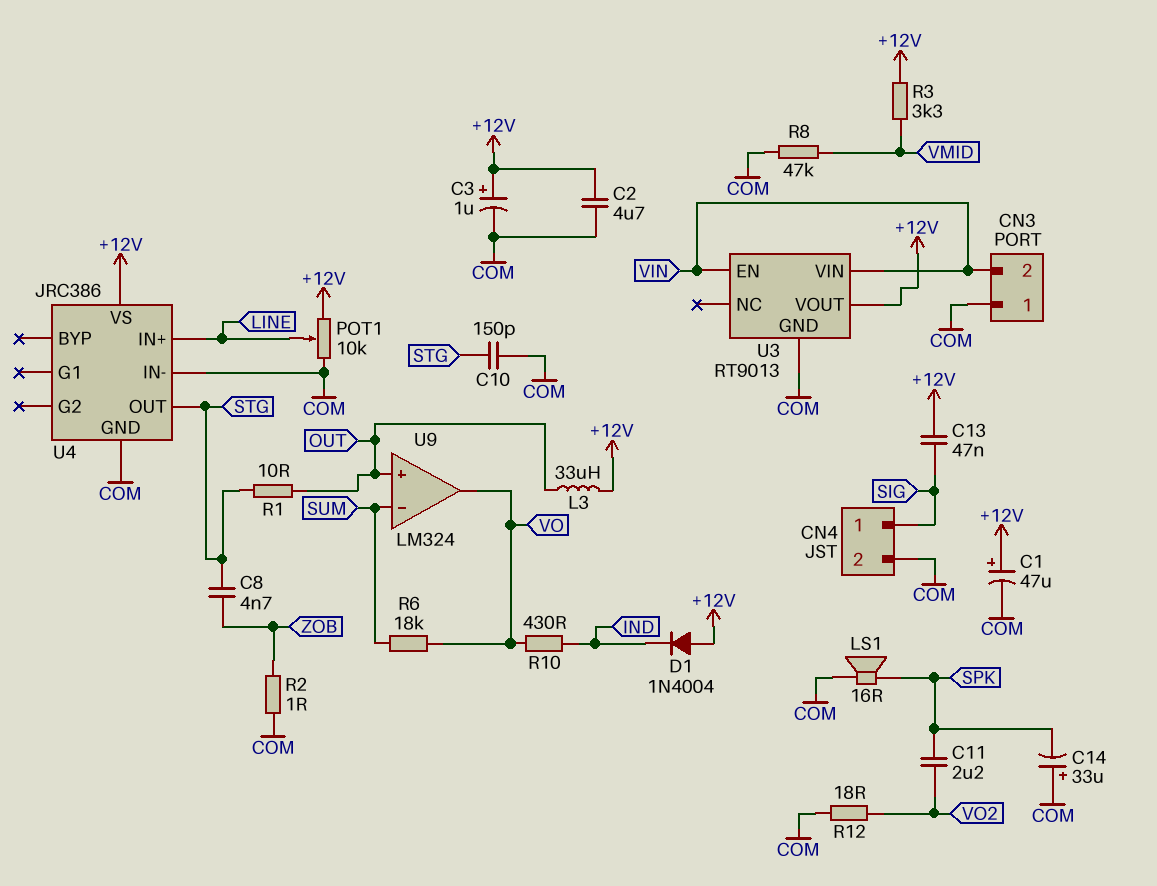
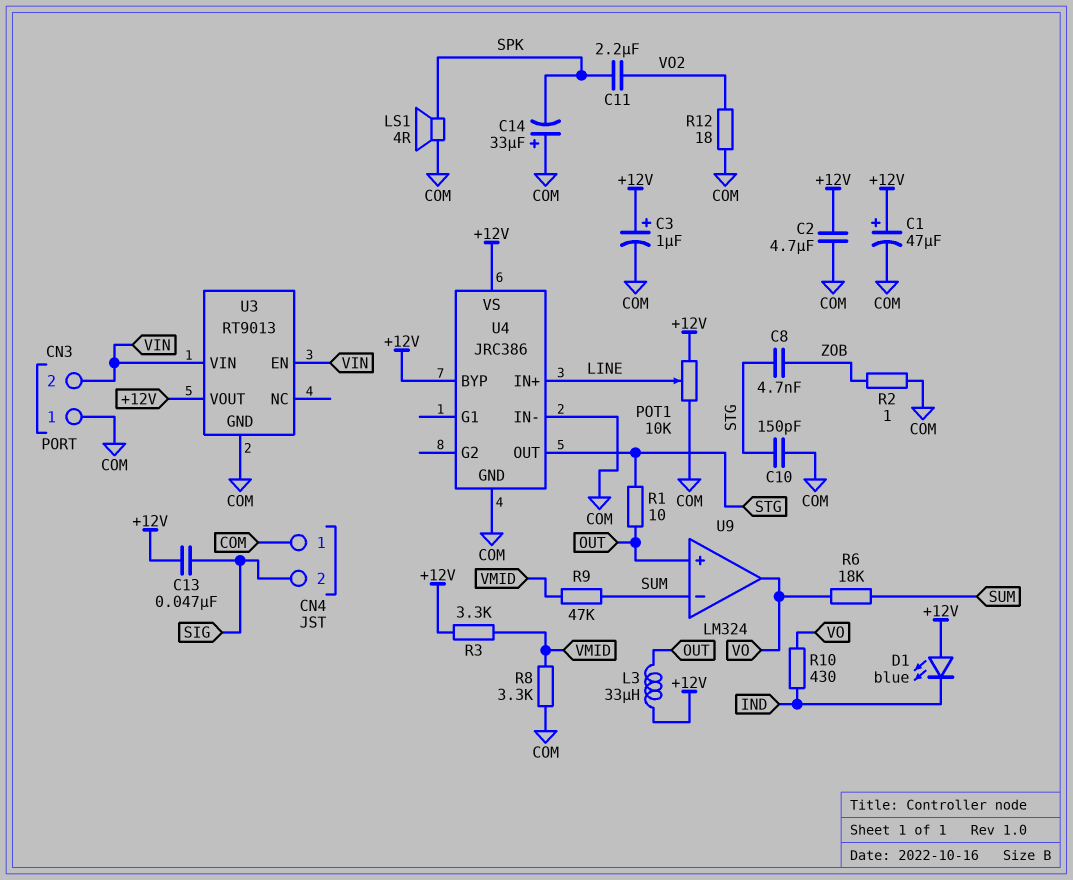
CN4 pin 1: SIG -> COM
CN4 pin 2: COM -> SIG
D1: diode 1N4004 (A +12V, K IND) -> LED blue (A +12V, K IND)
LS1: speaker 16R (COM, SPK) -> speaker 4R (COM, SPK)
R8: 47k (COM, VMID) -> 3.3k (COM, VMID)
R9: none -> 47k (SUM, VMID)
U4 pin BYP: none -> +12V

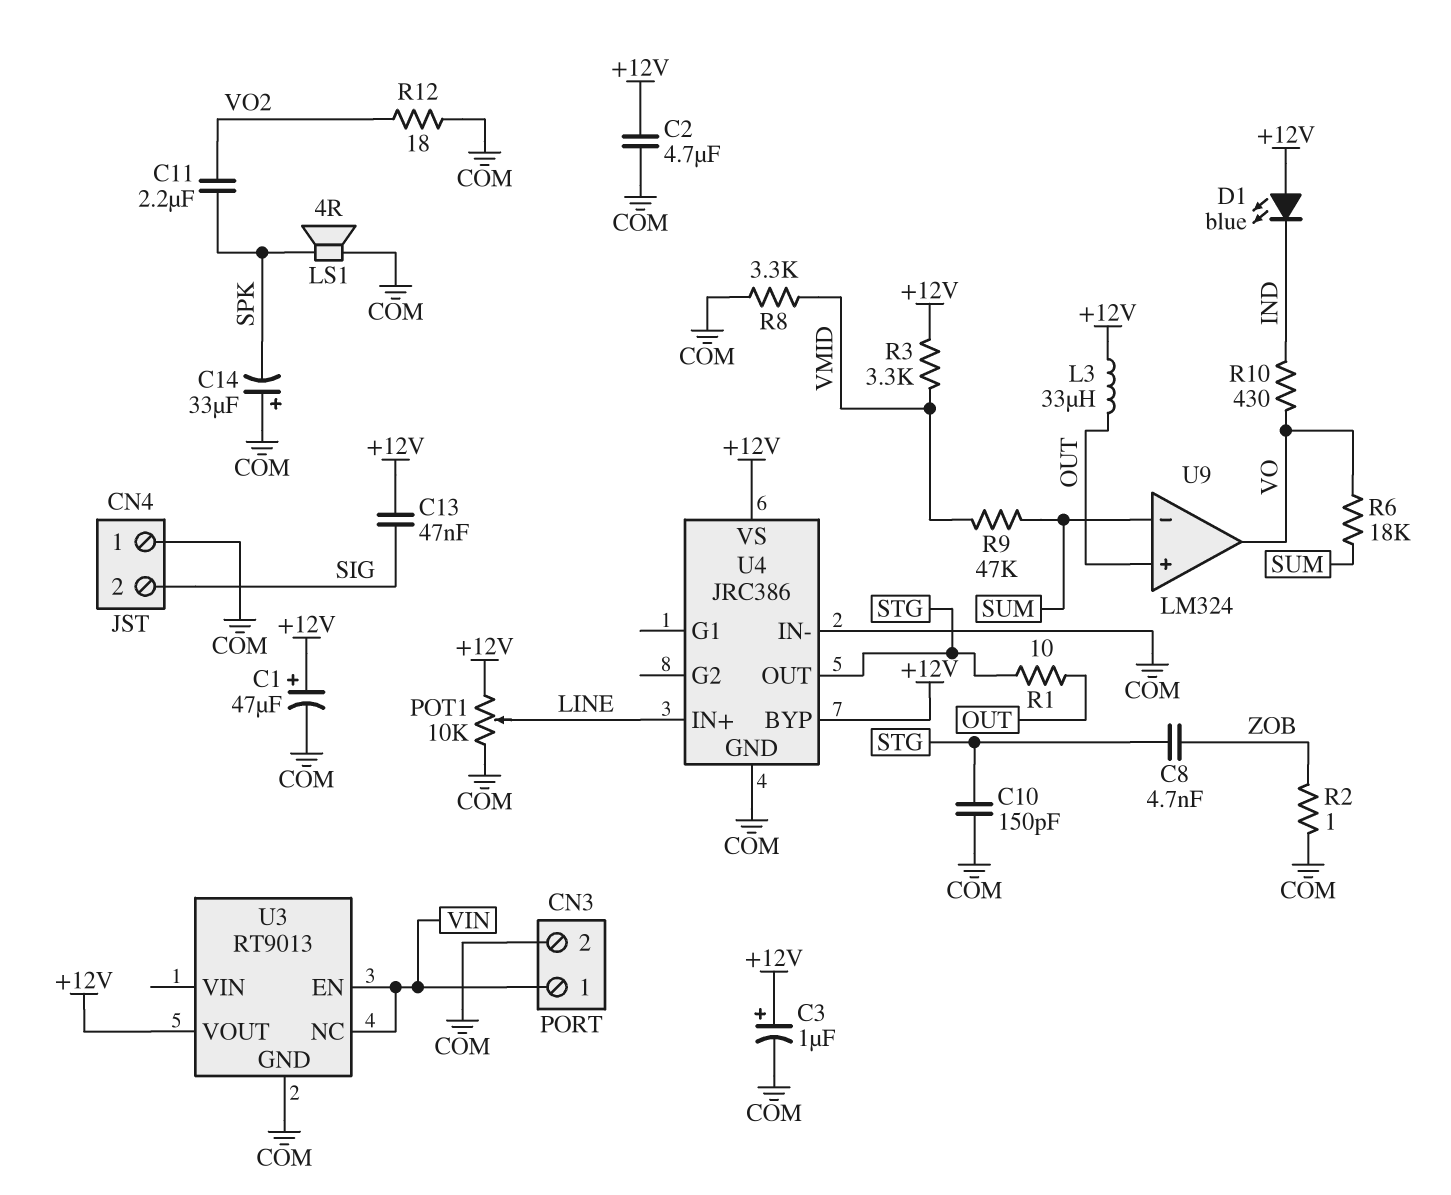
CN3 pin 1: COM -> VIN
CN3 pin 2: VIN -> COM
U3 pin NC: none -> VIN
U3 pin VIN: VIN -> none

